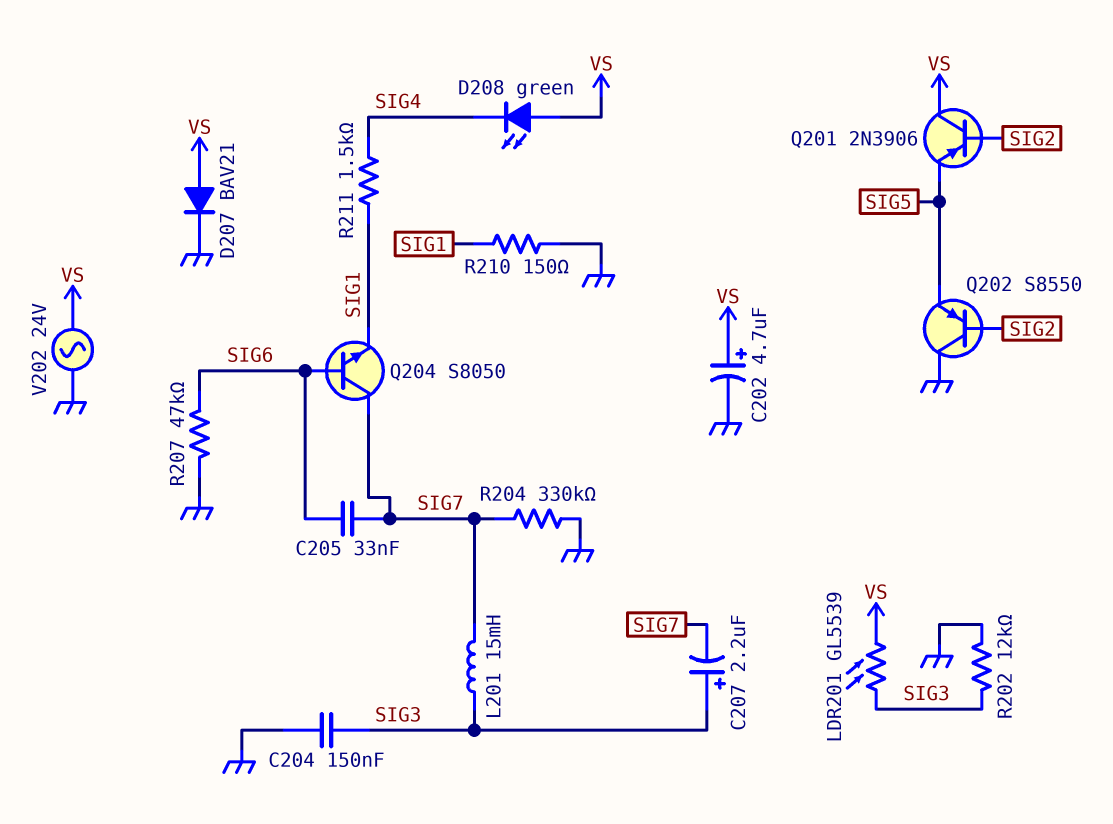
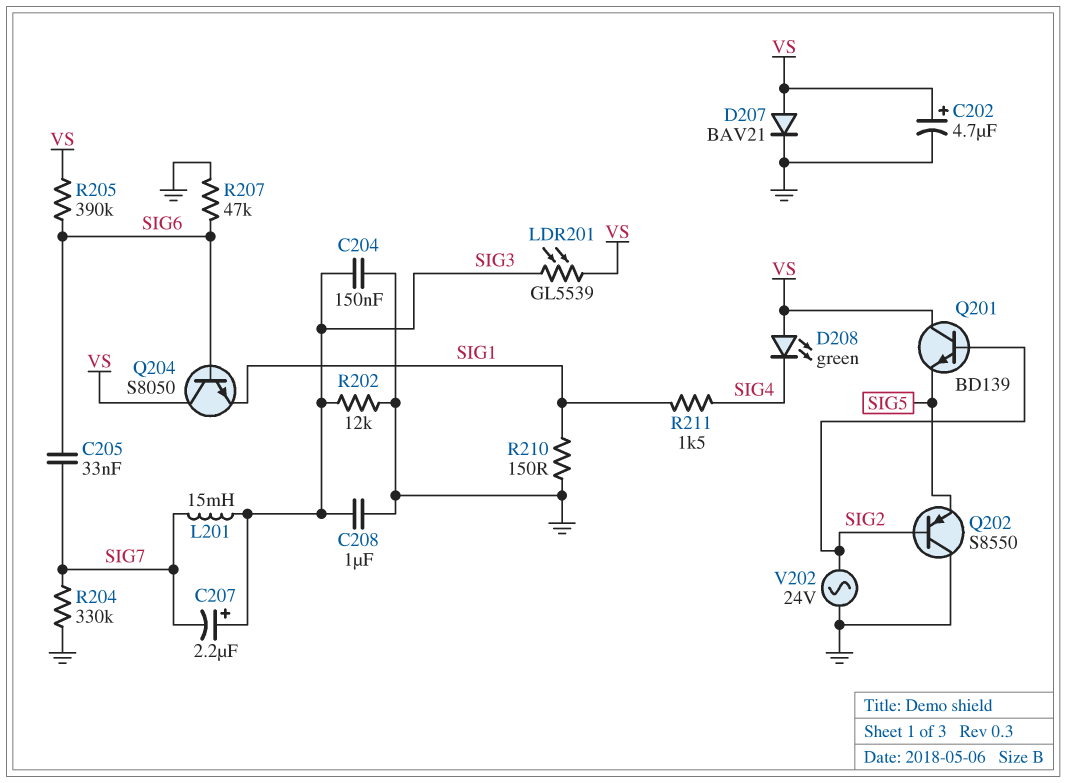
C208: none -> 1uF (GND, SIG3)
Q201: PNP 2N3906 (B SIG2, C VS, E SIG5) -> NPN BD139 (B SIG2, C VS, E SIG5)
Q204: NPN S8050 (B SIG6, C SIG7, E SIG1) -> NPN S8050 (B SIG6, C VS, E SIG1)
R205: none -> 390k (SIG6, VS)
V202: AC 24V (GND, VS) -> AC 24V (GND, SIG2)

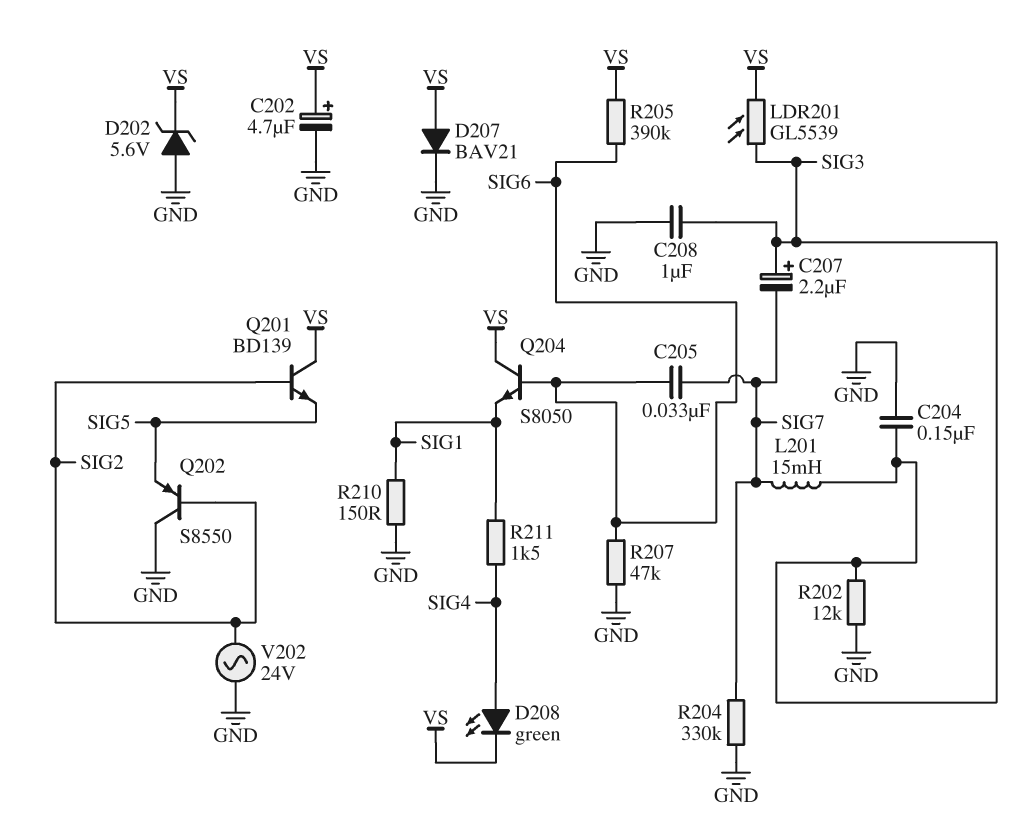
D202: none -> zener 5.6V (A GND, K VS)
D208: LED green (A VS, K SIG4) -> LED green (A SIG4, K VS)

